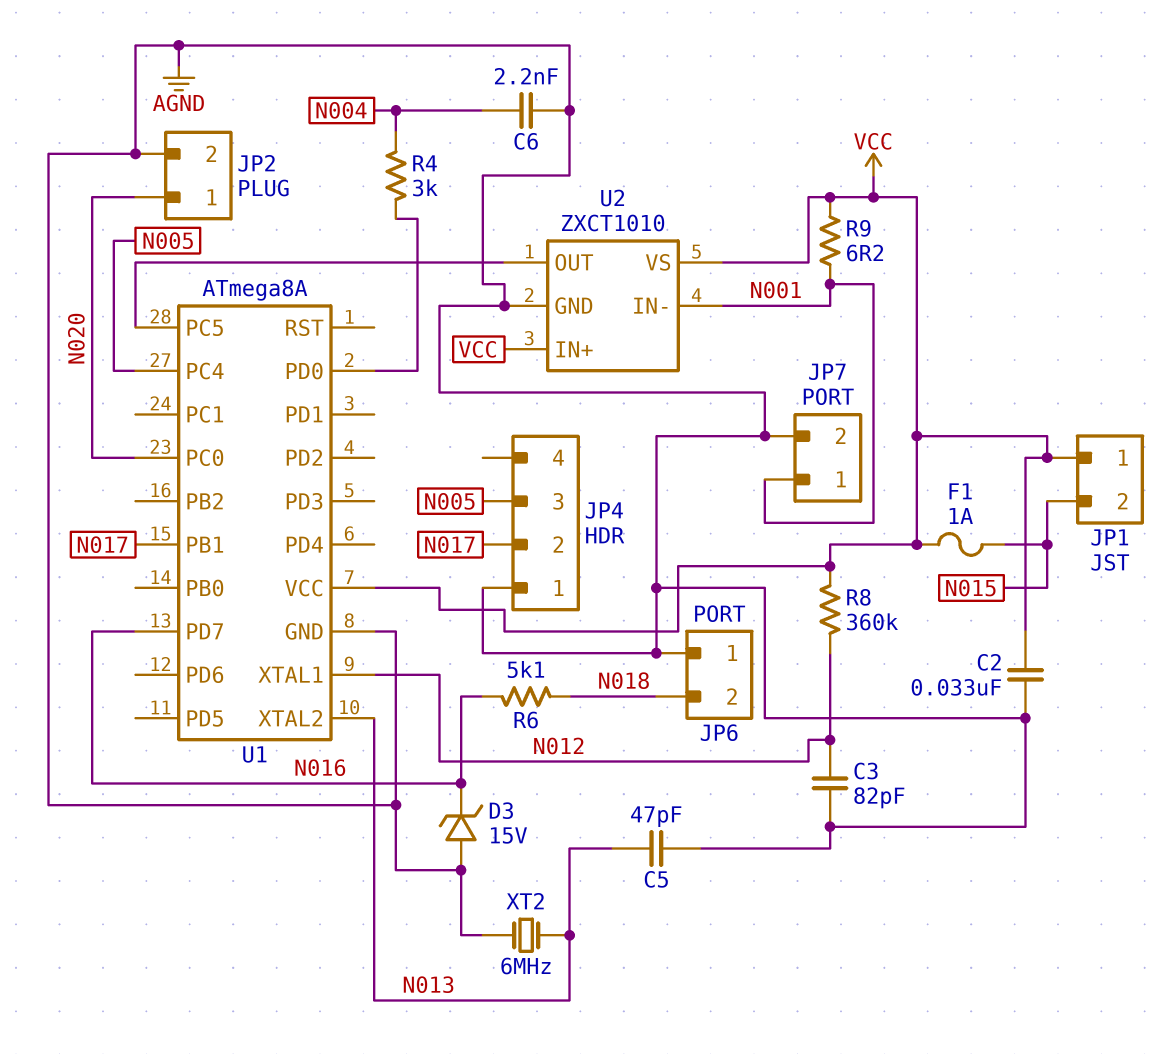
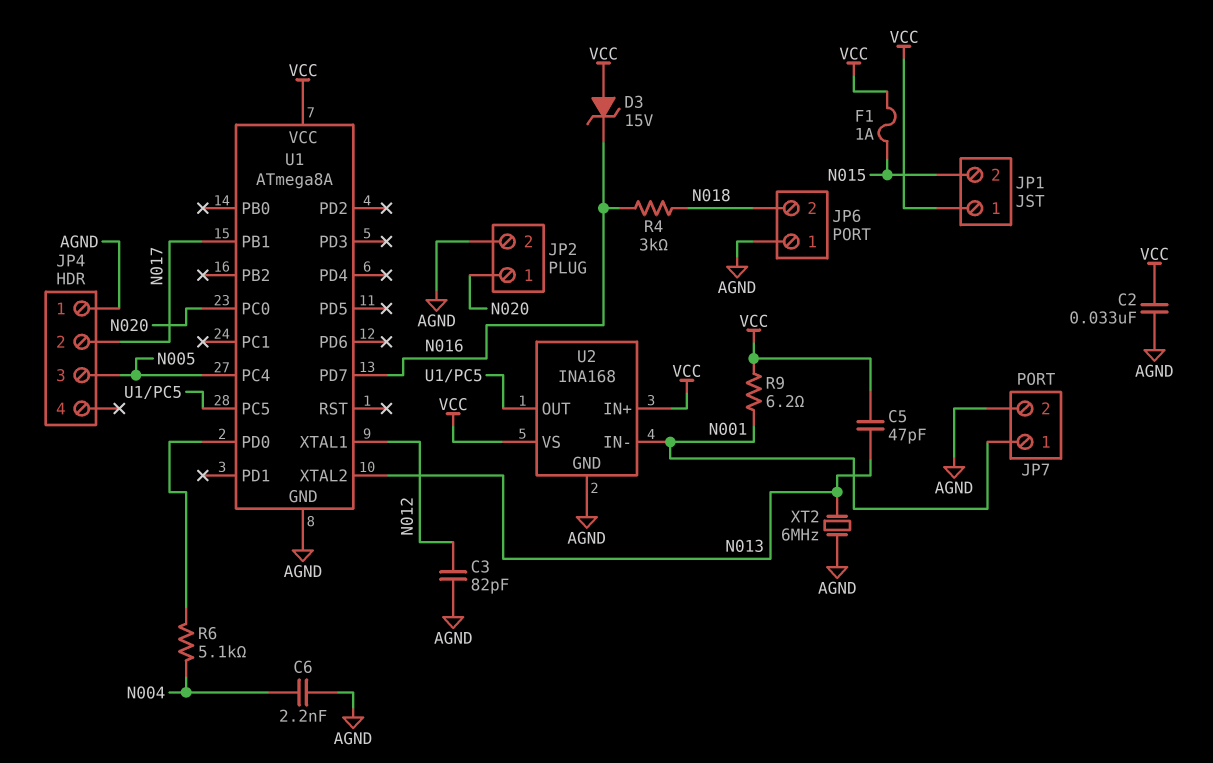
C5: 47pF (AGND, N013) -> 47pF (N013, VCC)
D3: zener 15V (A AGND, K N016) -> zener 15V (A VCC, K N016)
R4: 3k (N004, U1/PD0) -> 3k (N016, N018)
R6: 5.1k (N016, N018) -> 5.1k (N004, U1/PD0)
R8: 360k (N012, VCC) -> none
U2: ZXCT1010 -> INA168

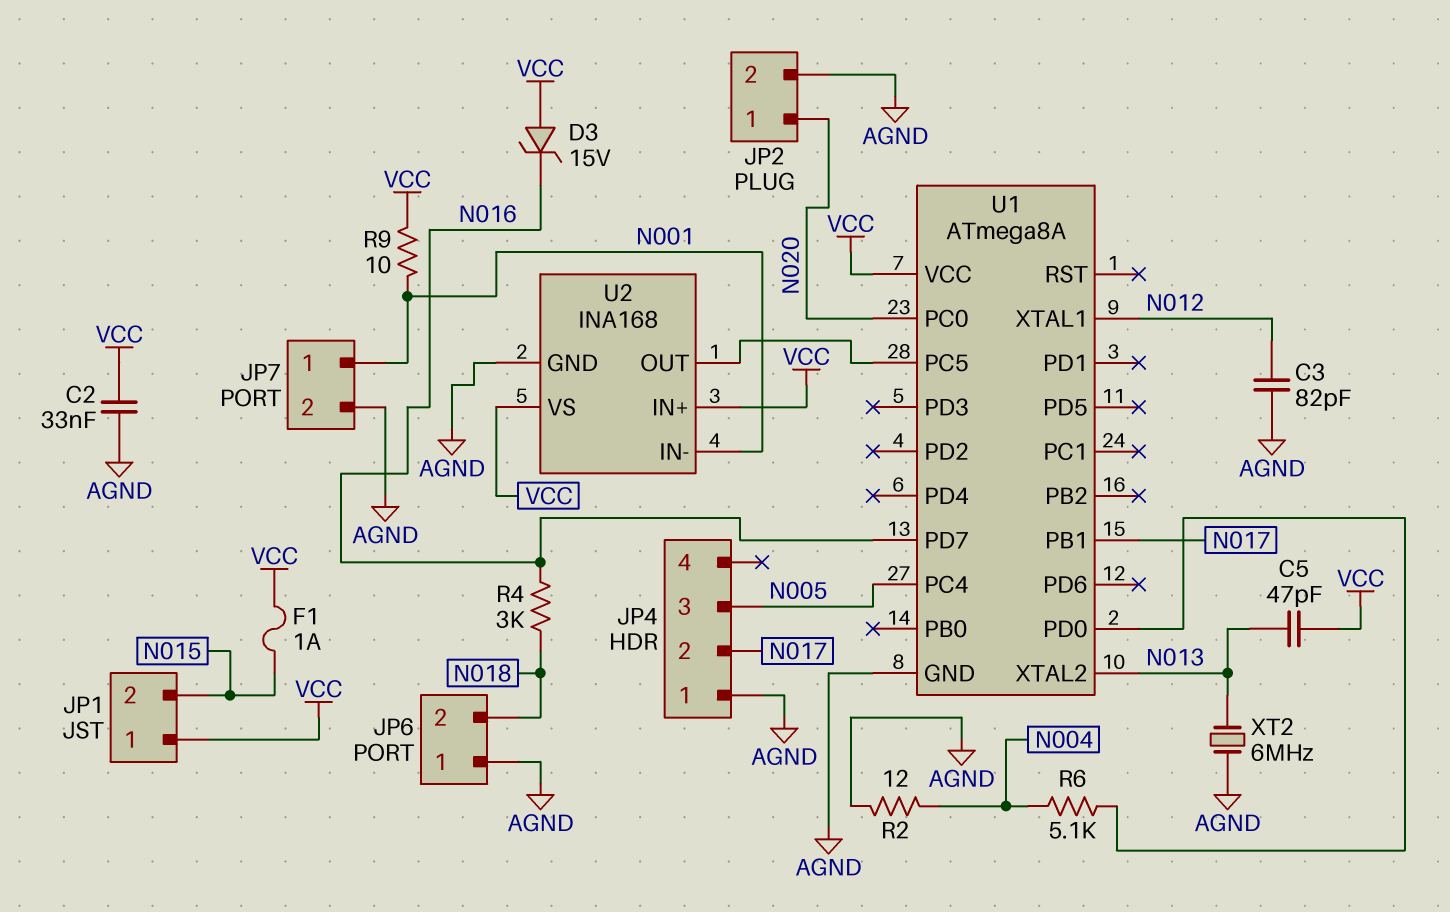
C6: 2.2nF (AGND, N004) -> none
R2: none -> 12 (AGND, N004)
R9: 6.2 (N001, VCC) -> 10 (N001, VCC)

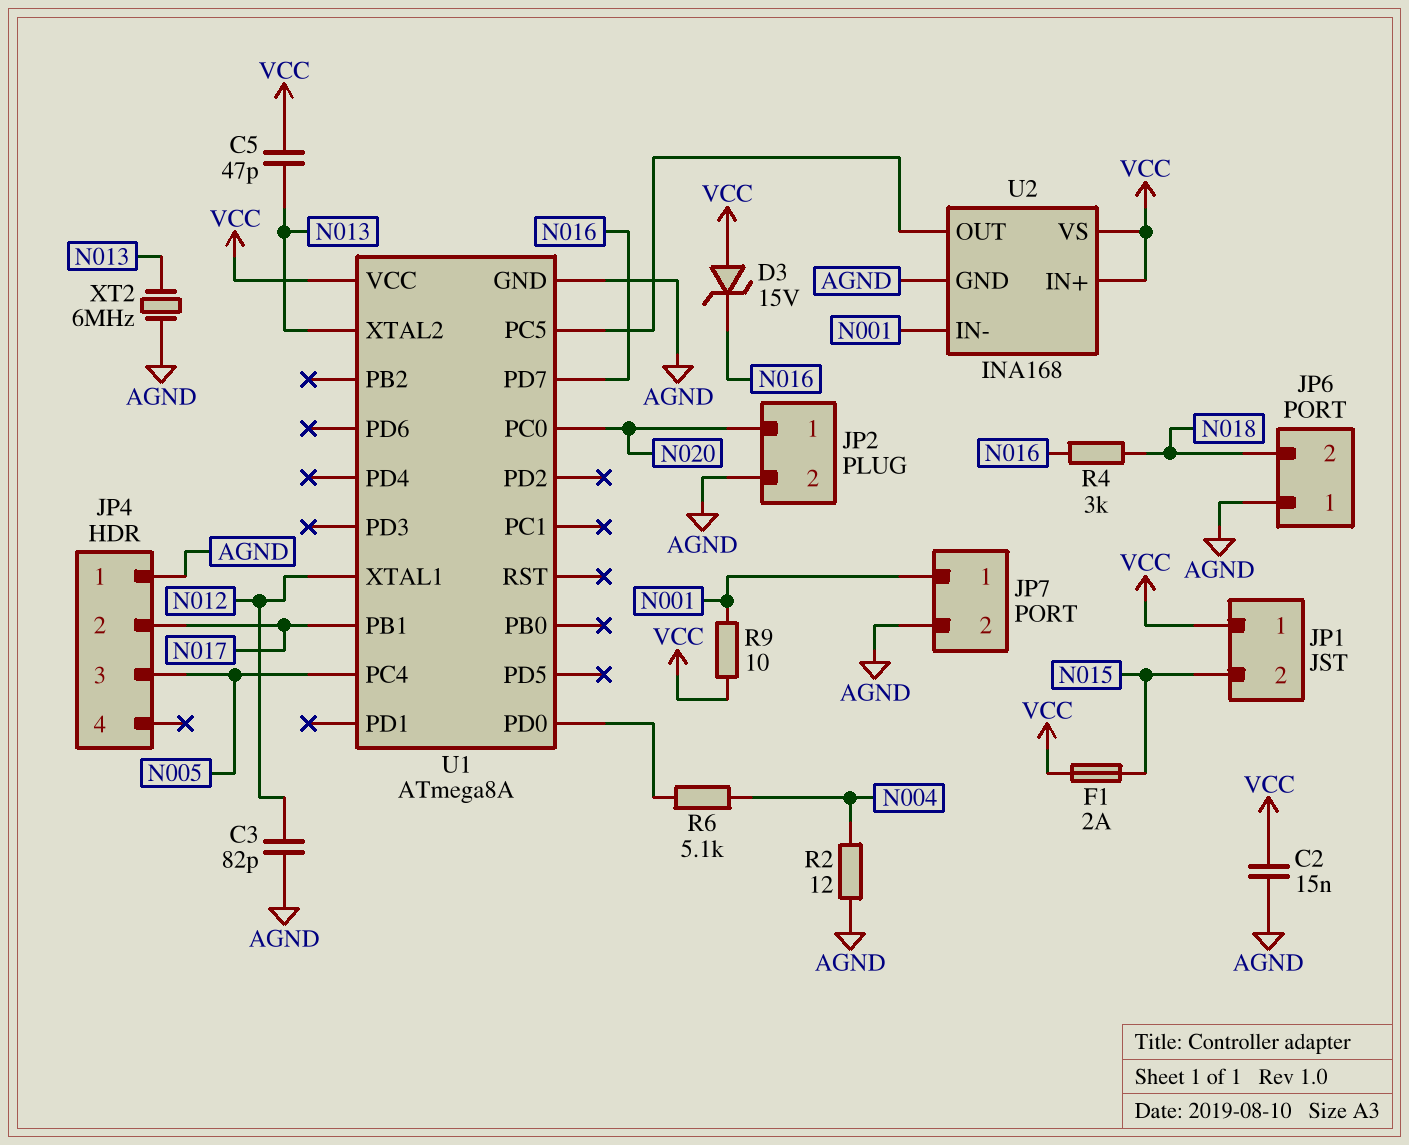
C2: 33nF (AGND, VCC) -> 15nF (AGND, VCC)
F1: 1A (N015, VCC) -> 2A (N015, VCC)

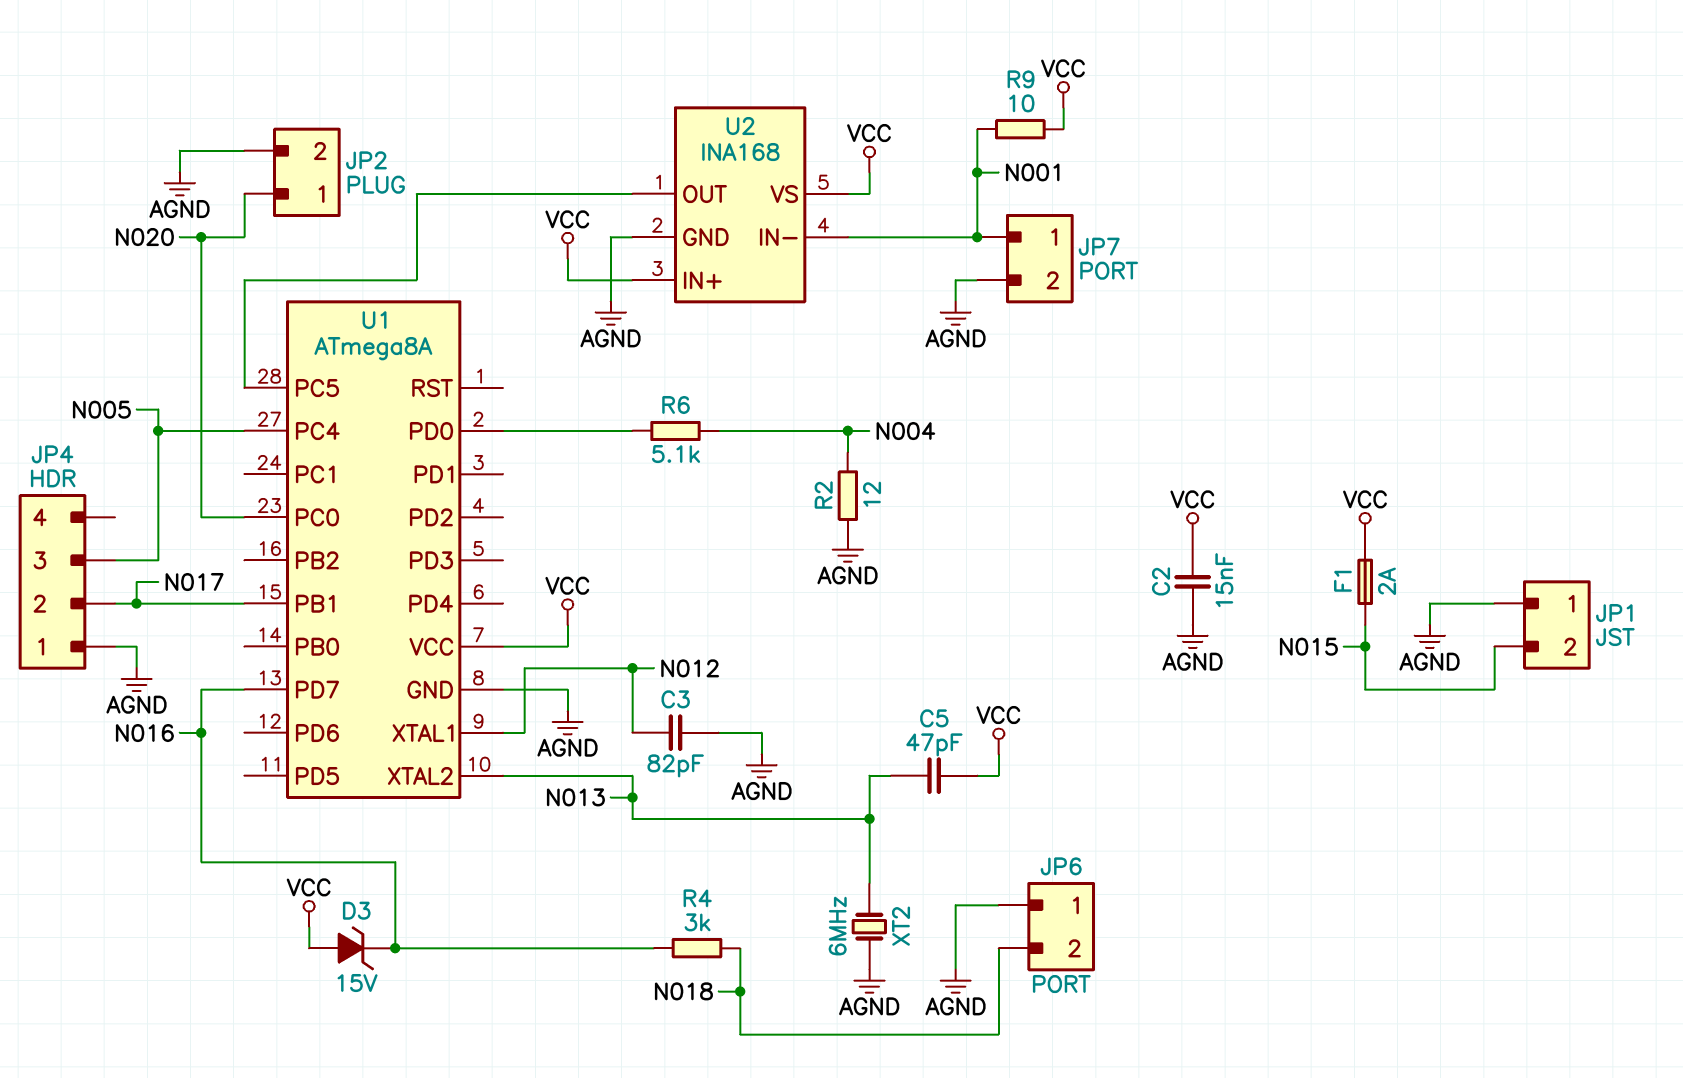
JP1 pin 1: VCC -> AGND

